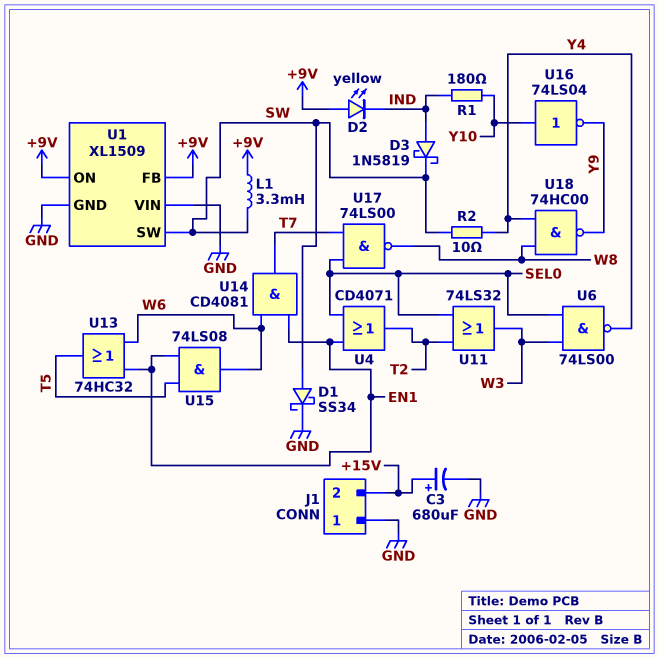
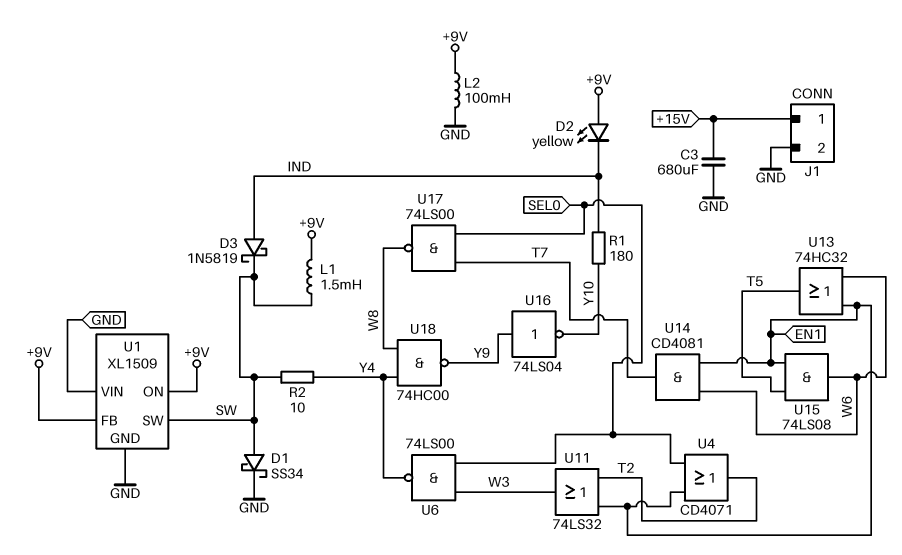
C3: 680uF (plus +15V, minus GND) -> 680uF (+15V, GND)
J1 pin 1: GND -> +15V
J1 pin 2: +15V -> GND
L1: 3.3mH (+9V, SW) -> 1.5mH (+9V, SW)
L2: none -> 100mH (+9V, GND)
U11: OR 74LS32 (in SEL0, in T2, out W3) -> OR 74LS32 (in EN1, in T2, out W3)
U16: NOT 74LS04 (in Y10, out Y9) -> NOT 74LS04 (in Y9, out Y10)

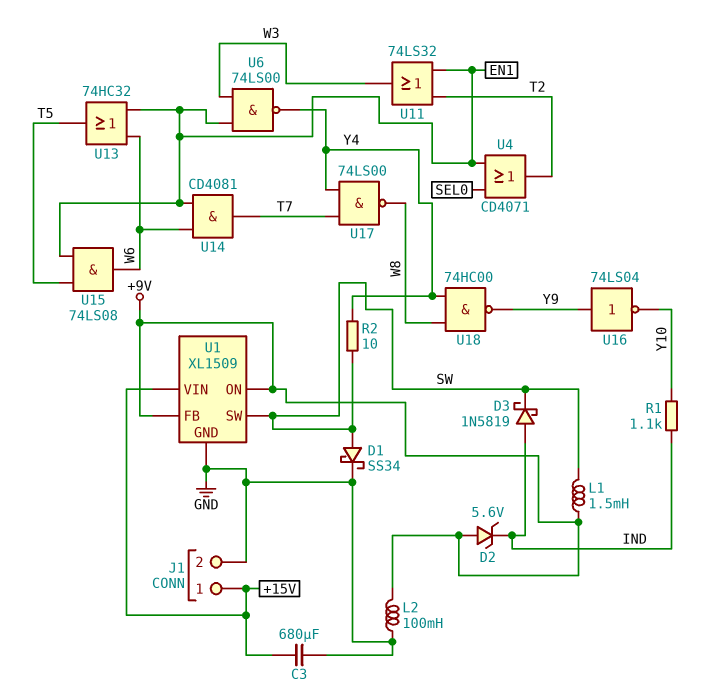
D2: LED yellow (A +9V, K IND) -> zener 5.6V (A +9V, K IND)
R1: 180 (IND, Y10) -> 1.1k (IND, Y10)
U1 pin VIN: GND -> +15V
U6: NAND 74LS00 (in SEL0, in W3, out Y4) -> NAND 74LS00 (in EN1, in W3, out Y4)
U17: NAND 74LS00 (in SEL0, in T7, out W8) -> NAND 74LS00 (in T7, in Y4, out W8)

